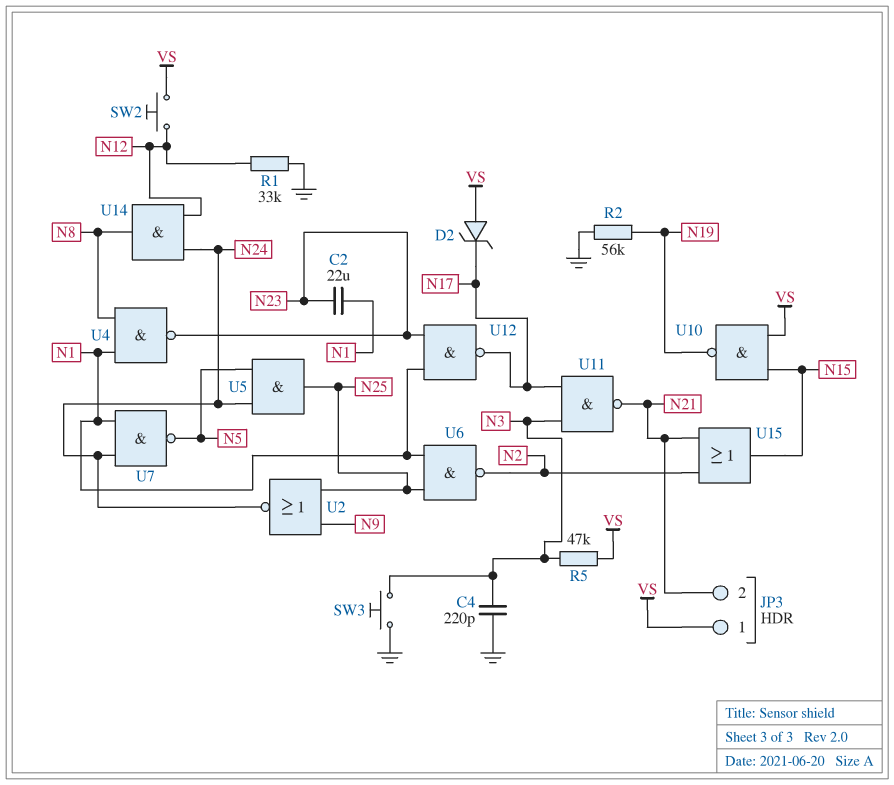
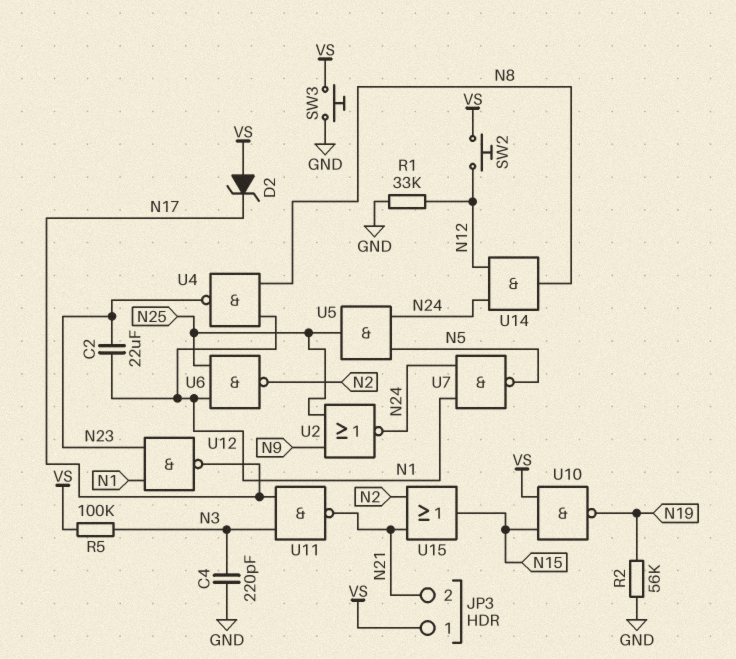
R5: 47k (N3, VS) -> 100k (N3, VS)
SW3: button (GND, N3) -> button (GND, VS)

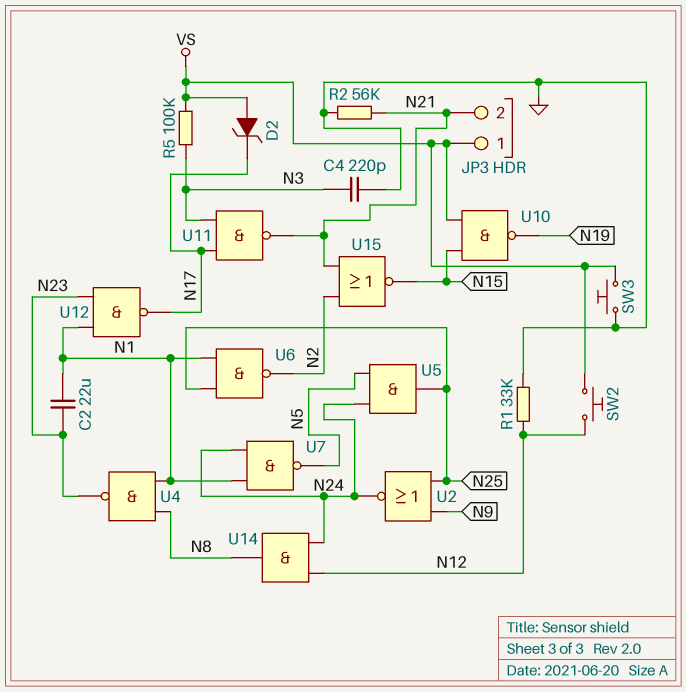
R2: 56k (GND, N19) -> 56k (GND, N21)
U15: OR (in N2, in N21, out N15) -> NOR (in N2, in N21, out N15)

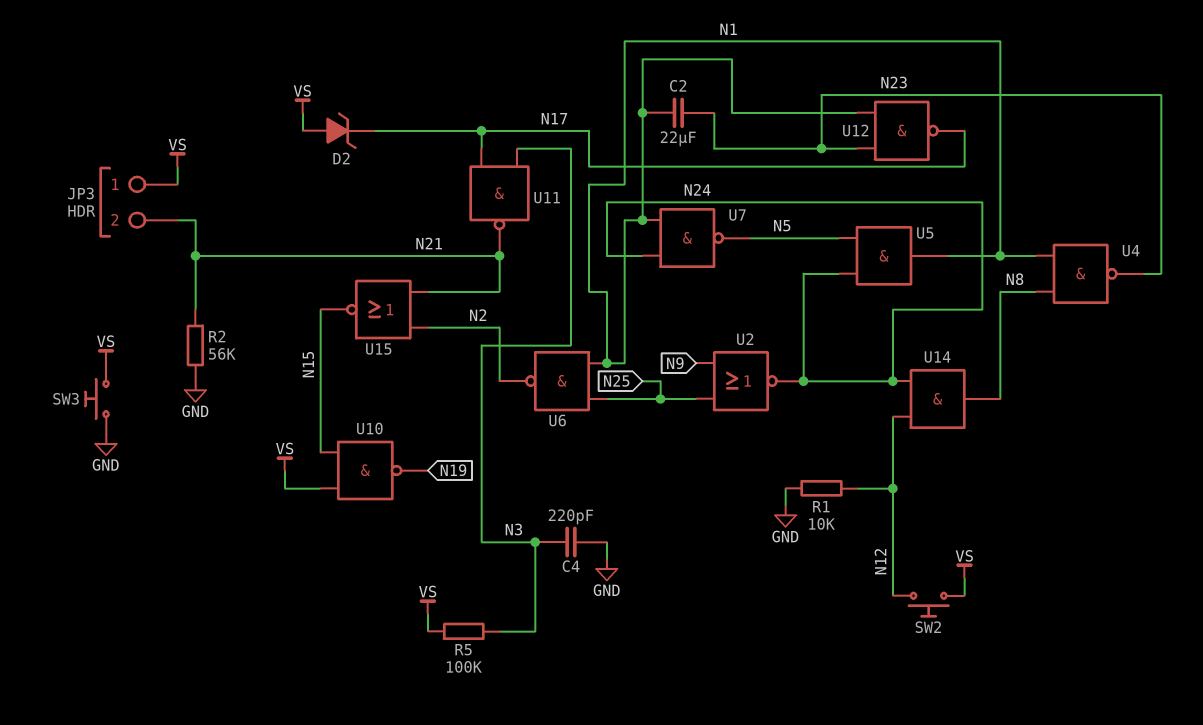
R1: 33k (GND, N12) -> 10k (GND, N12)
U5: AND (in N5, in N24, out N25) -> AND (in N5, in N24, out N1)

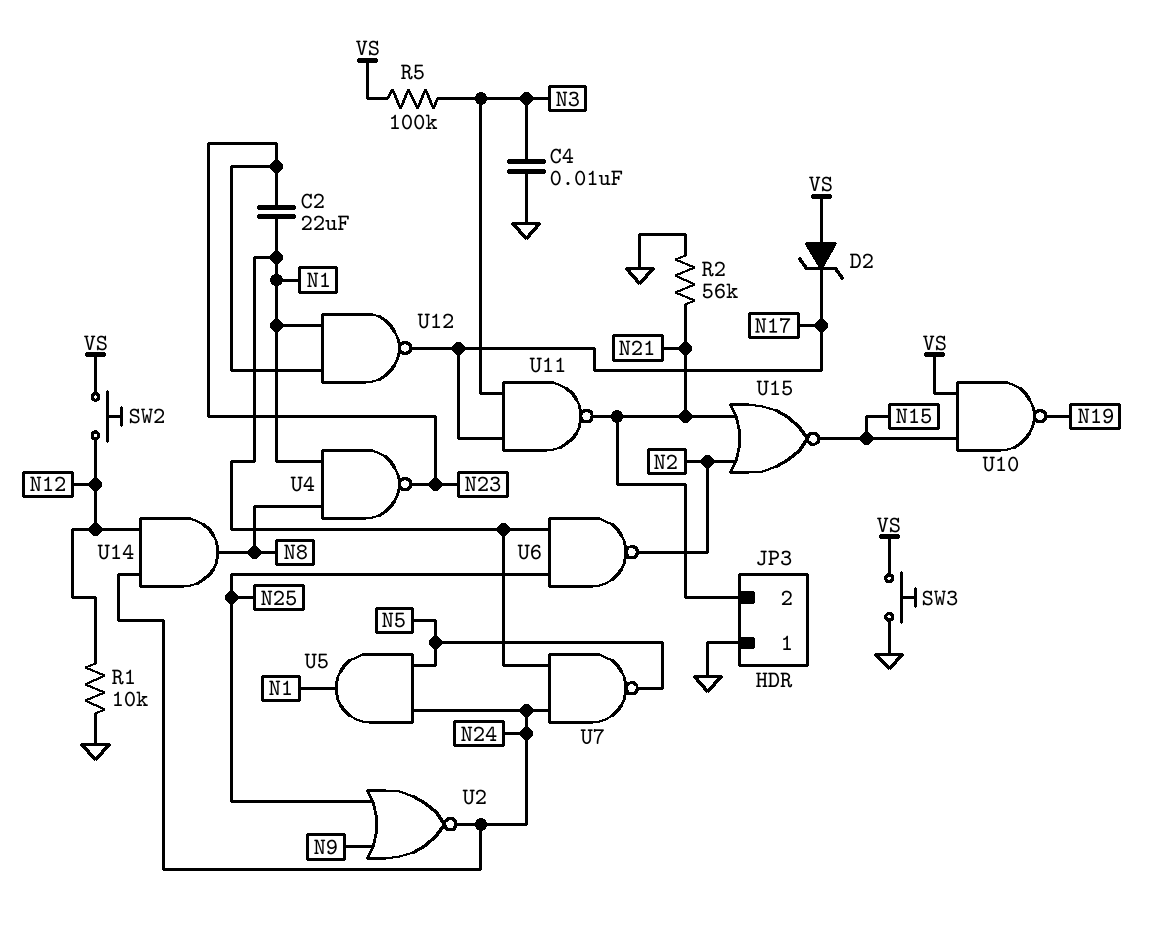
C4: 220pF (GND, N3) -> 10nF (GND, N3)
JP3 pin 1: VS -> GND

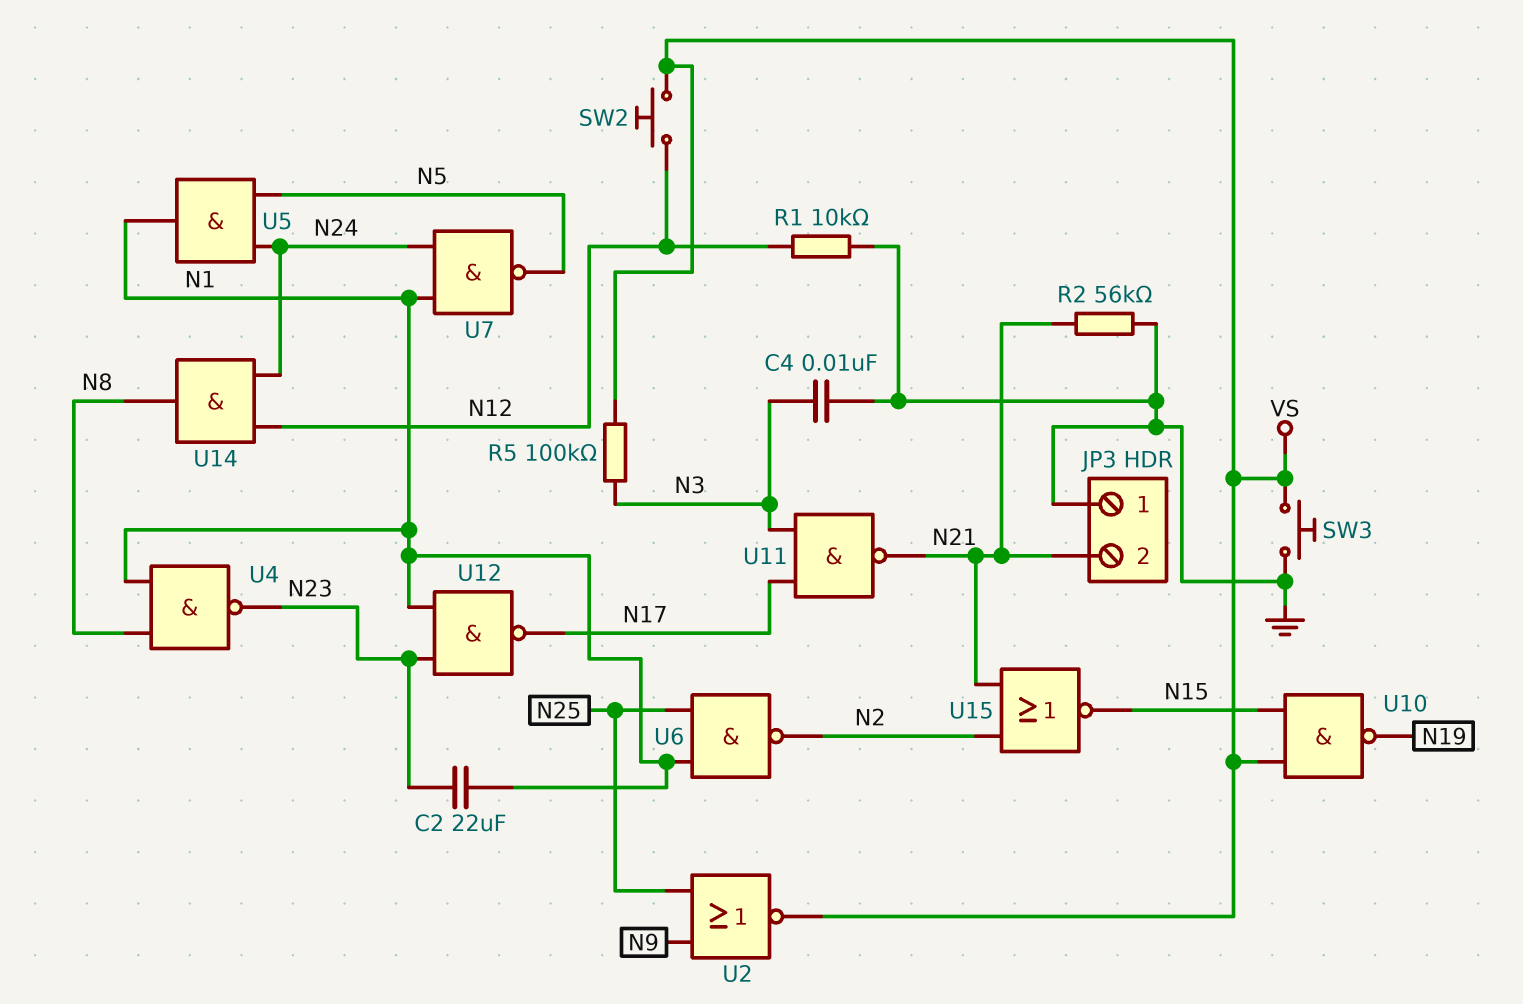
D2: zener (A VS, K N17) -> none
U2: NOR (in N9, in N25, out N24) -> NOR (in N9, in N25, out VS)

